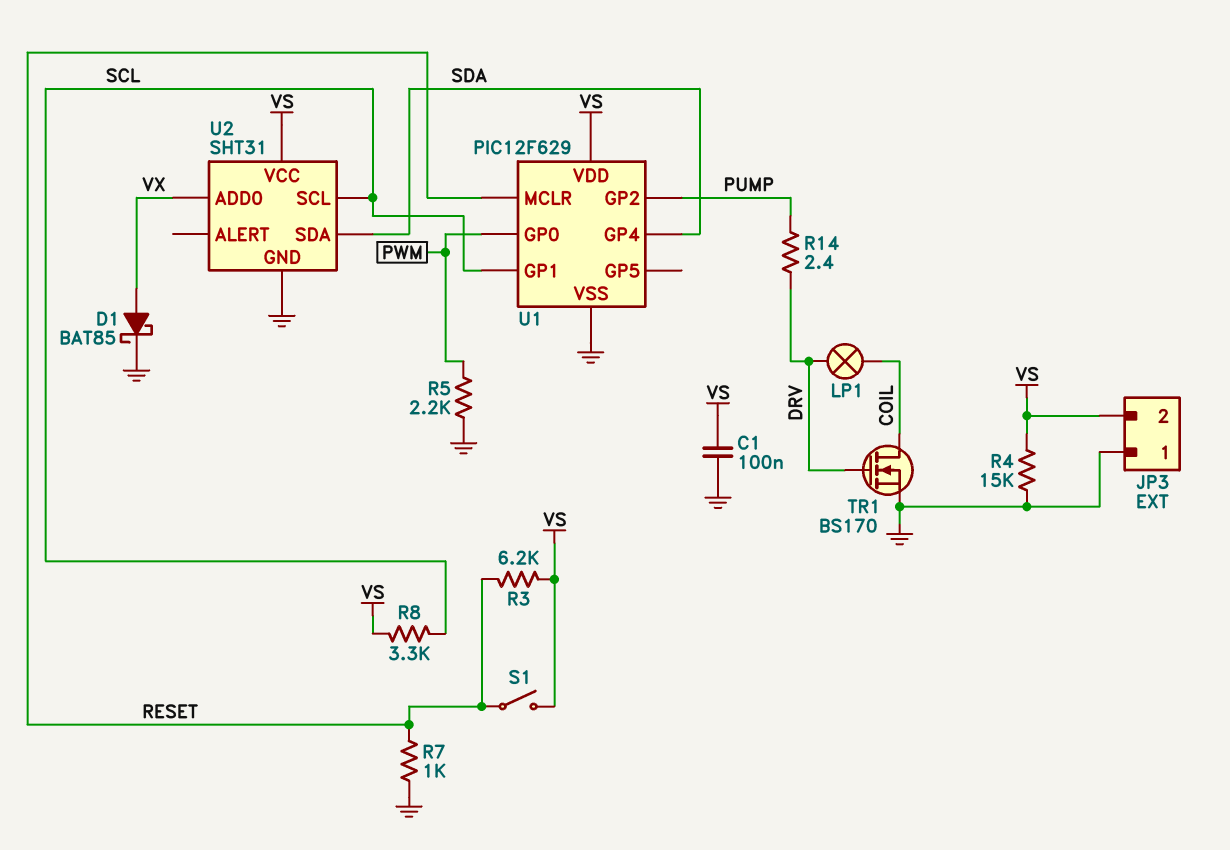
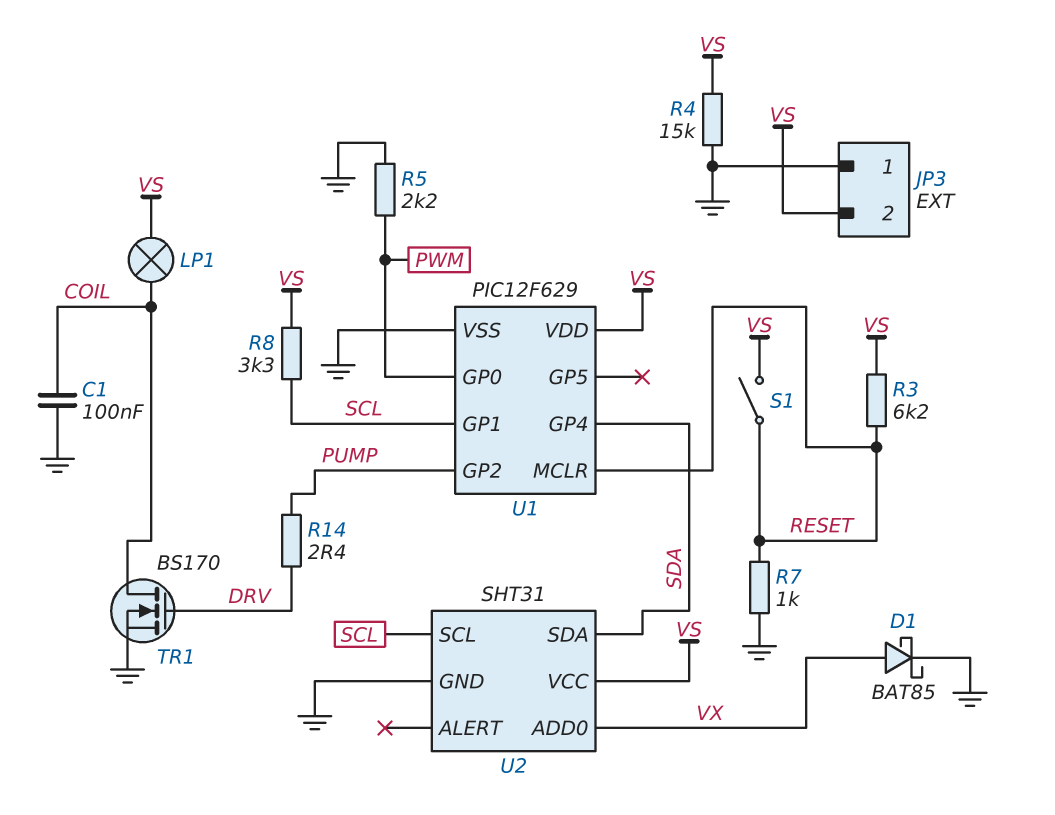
C1: 100nF (GND, VS) -> 100nF (COIL, GND)
LP1: lamp (COIL, DRV) -> lamp (COIL, VS)

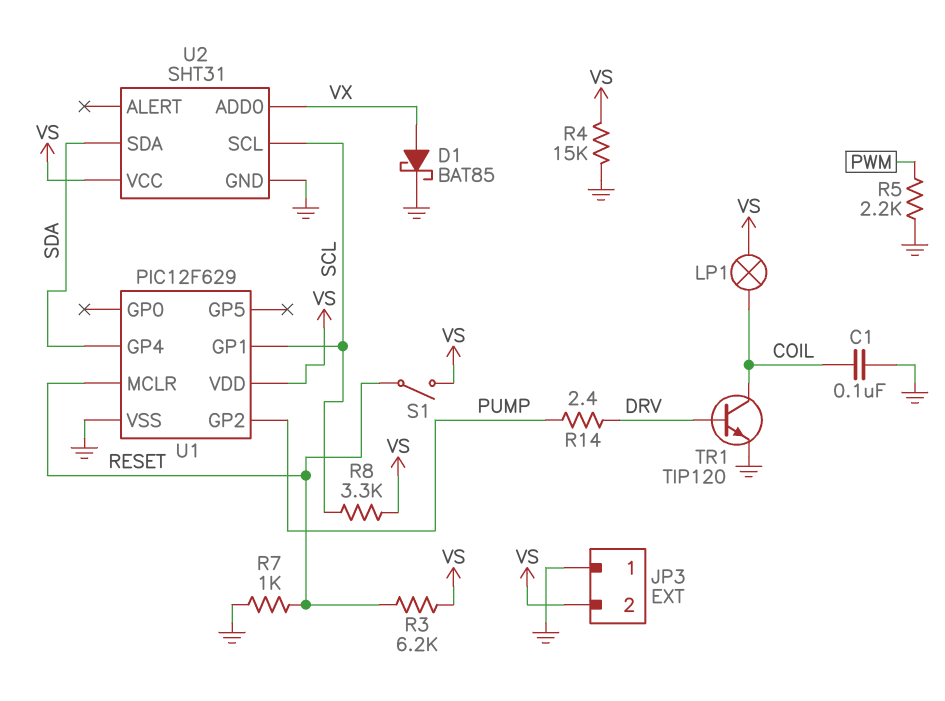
TR1: NMOS BS170 (G DRV, D COIL, S GND) -> NPN TIP120 (B DRV, C COIL, E GND)
U1 pin GP0: PWM -> none

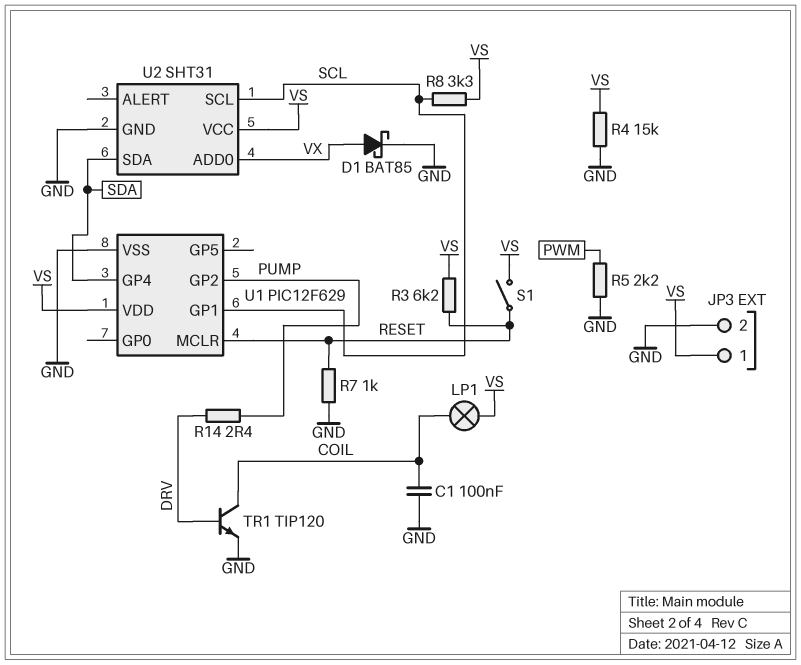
JP3 pin 1: GND -> VS
JP3 pin 2: VS -> GND

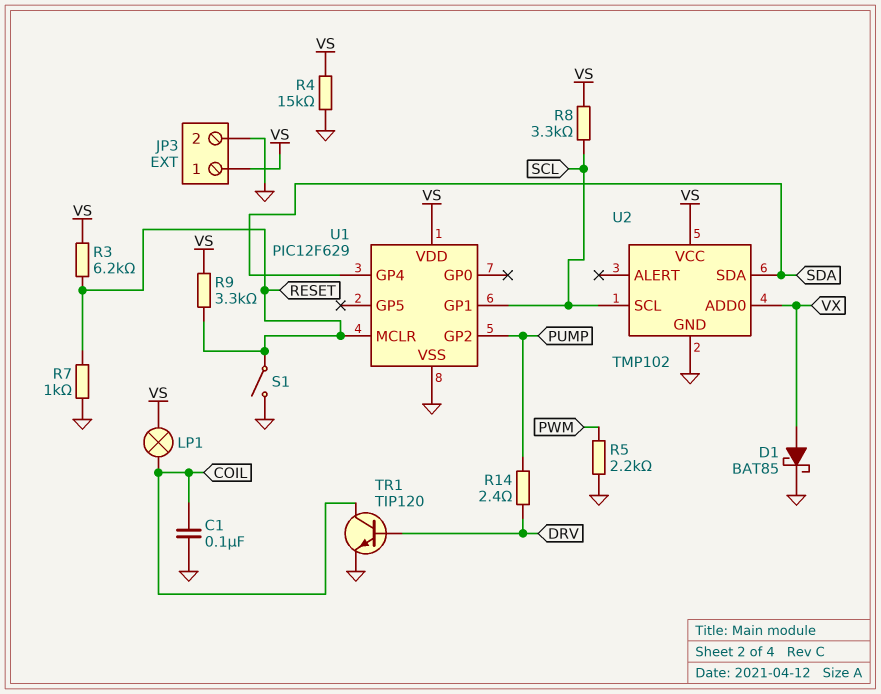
R9: none -> 3.3k (RESET, VS)
S1: switch (RESET, VS) -> switch (GND, RESET)
U2: SHT31 -> TMP102

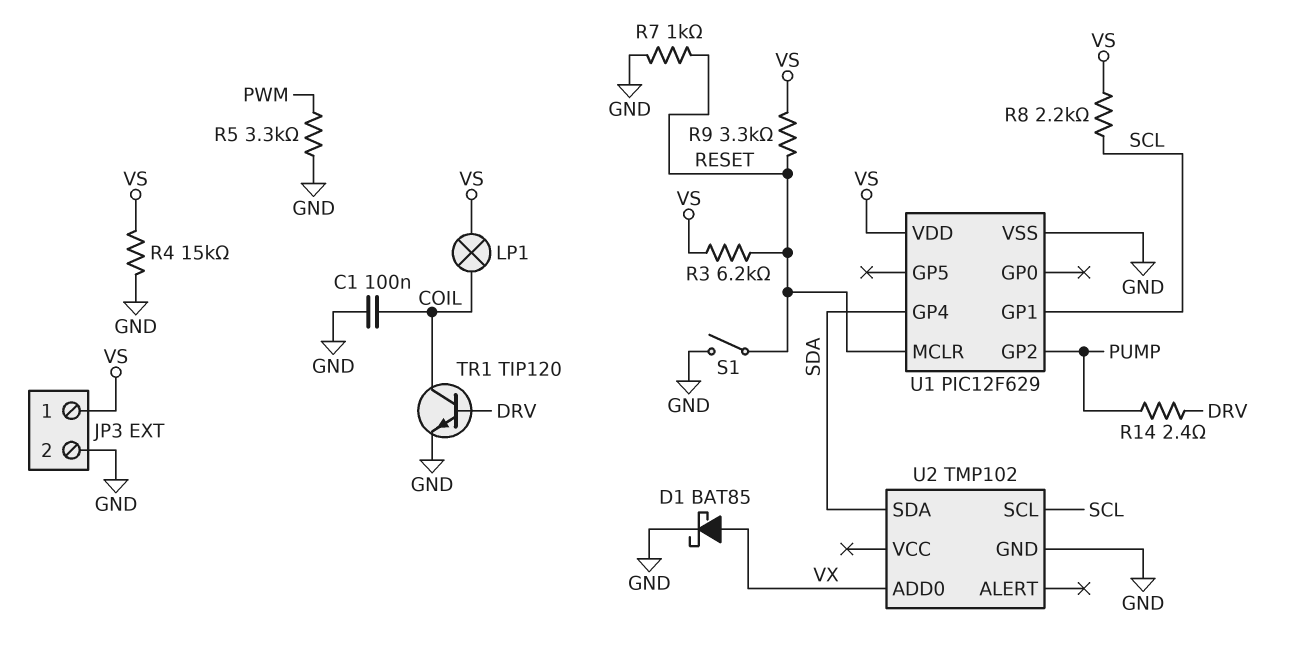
R5: 2.2k (GND, PWM) -> 3.3k (GND, PWM)
R8: 3.3k (SCL, VS) -> 2.2k (SCL, VS)
U2 pin VCC: VS -> none

